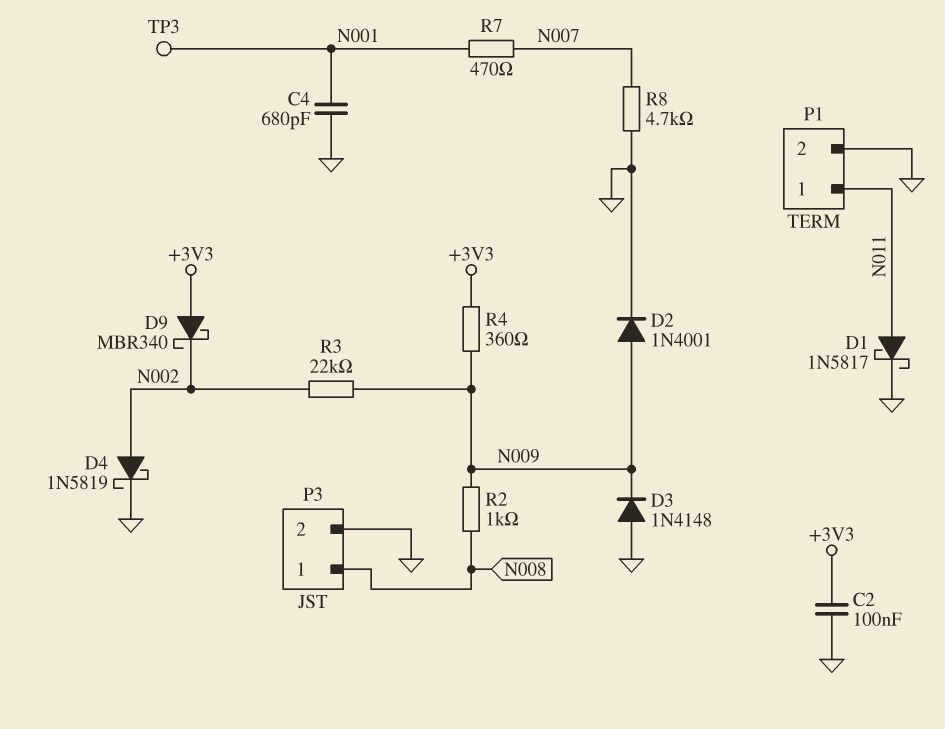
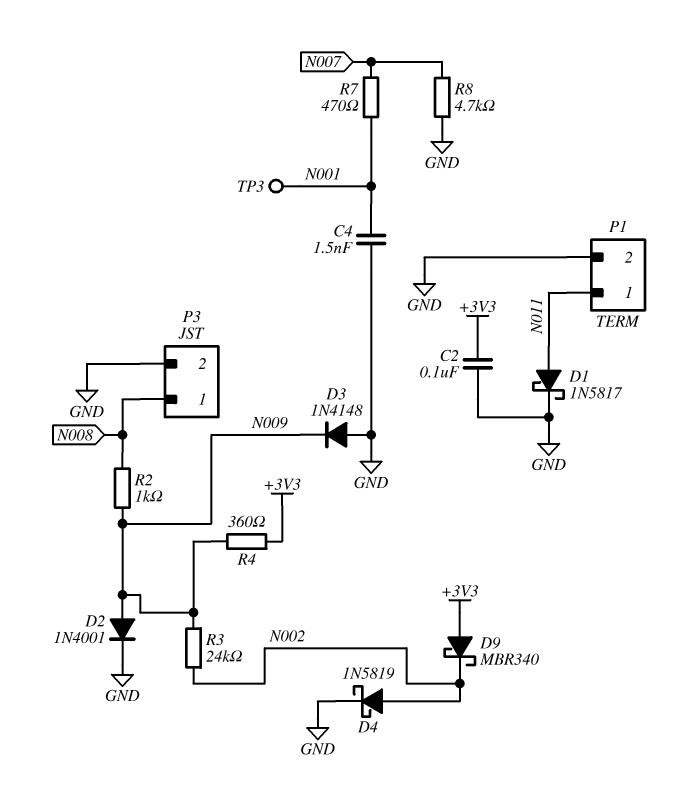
C4: 680pF (GND, N001) -> 1.5nF (GND, N001)
R3: 22k (N002, N009) -> 24k (N002, N009)

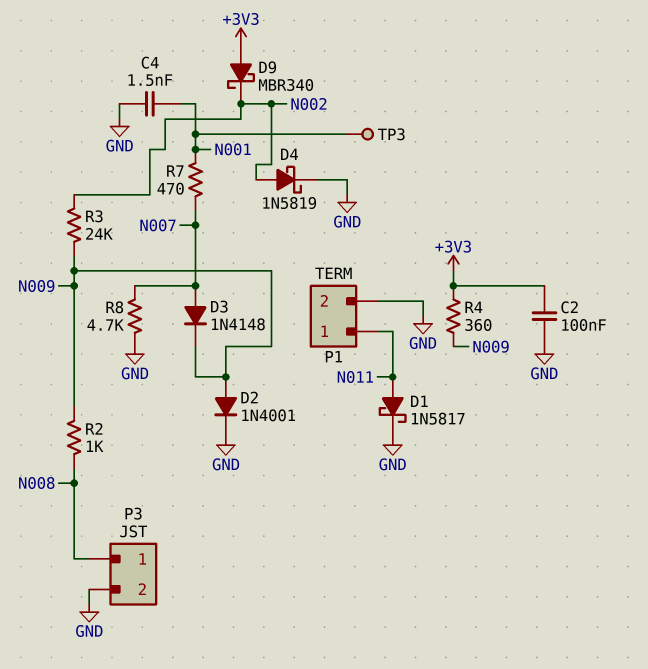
D3: diode 1N4148 (A GND, K N009) -> diode 1N4148 (A N007, K N009)

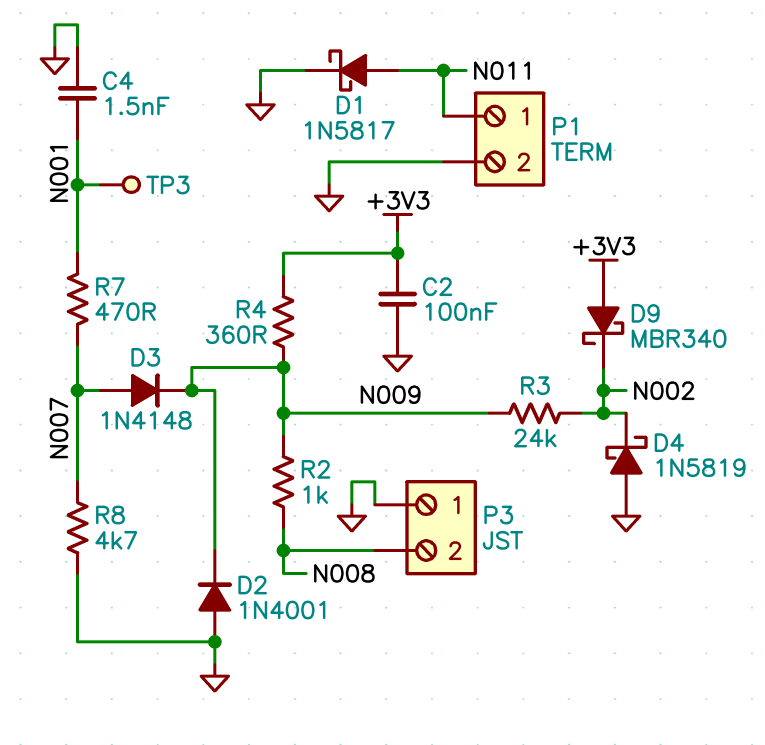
D2: diode 1N4001 (A N009, K GND) -> diode 1N4001 (A GND, K N009)
D4: schottky 1N5819 (A N002, K GND) -> schottky 1N5819 (A GND, K N002)
P3 pin 1: N008 -> GND
P3 pin 2: GND -> N008

